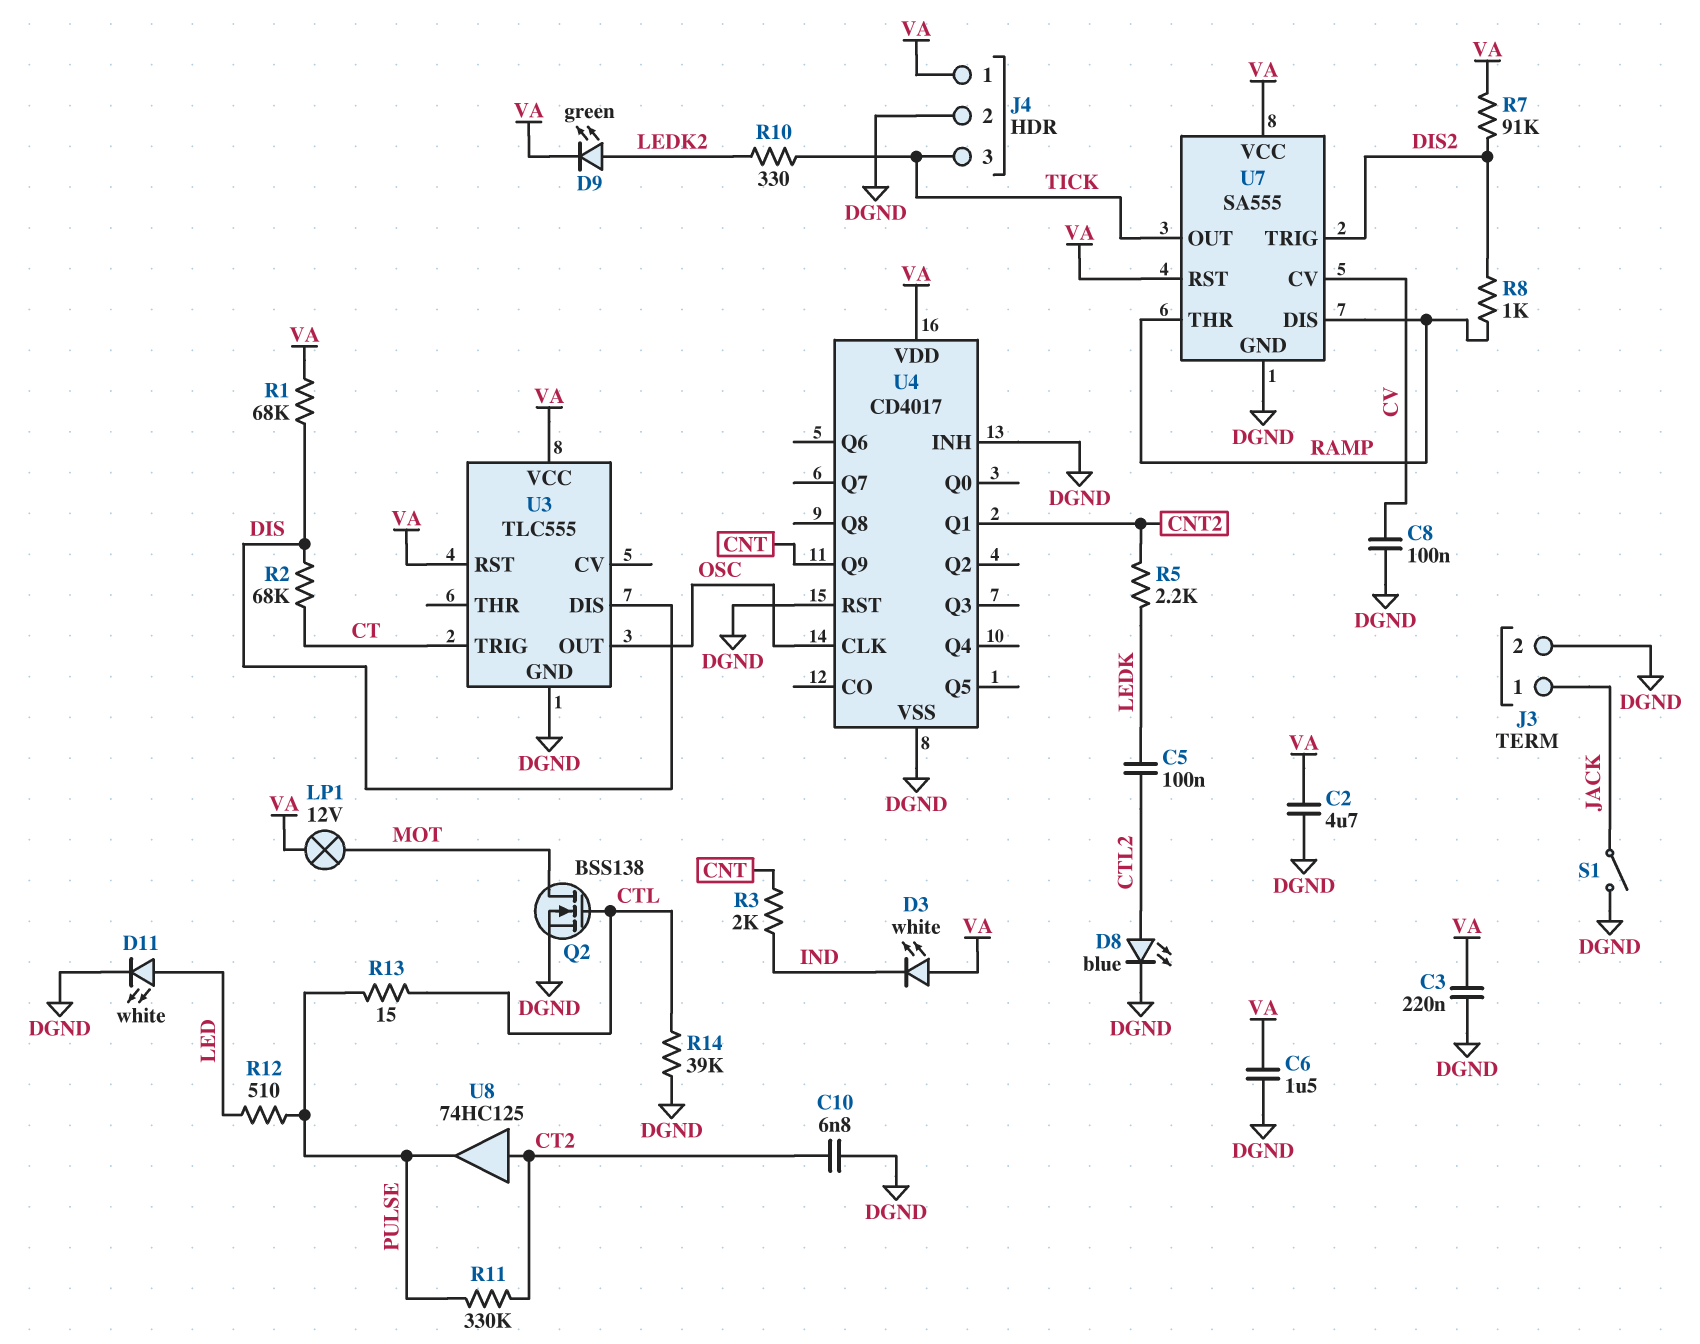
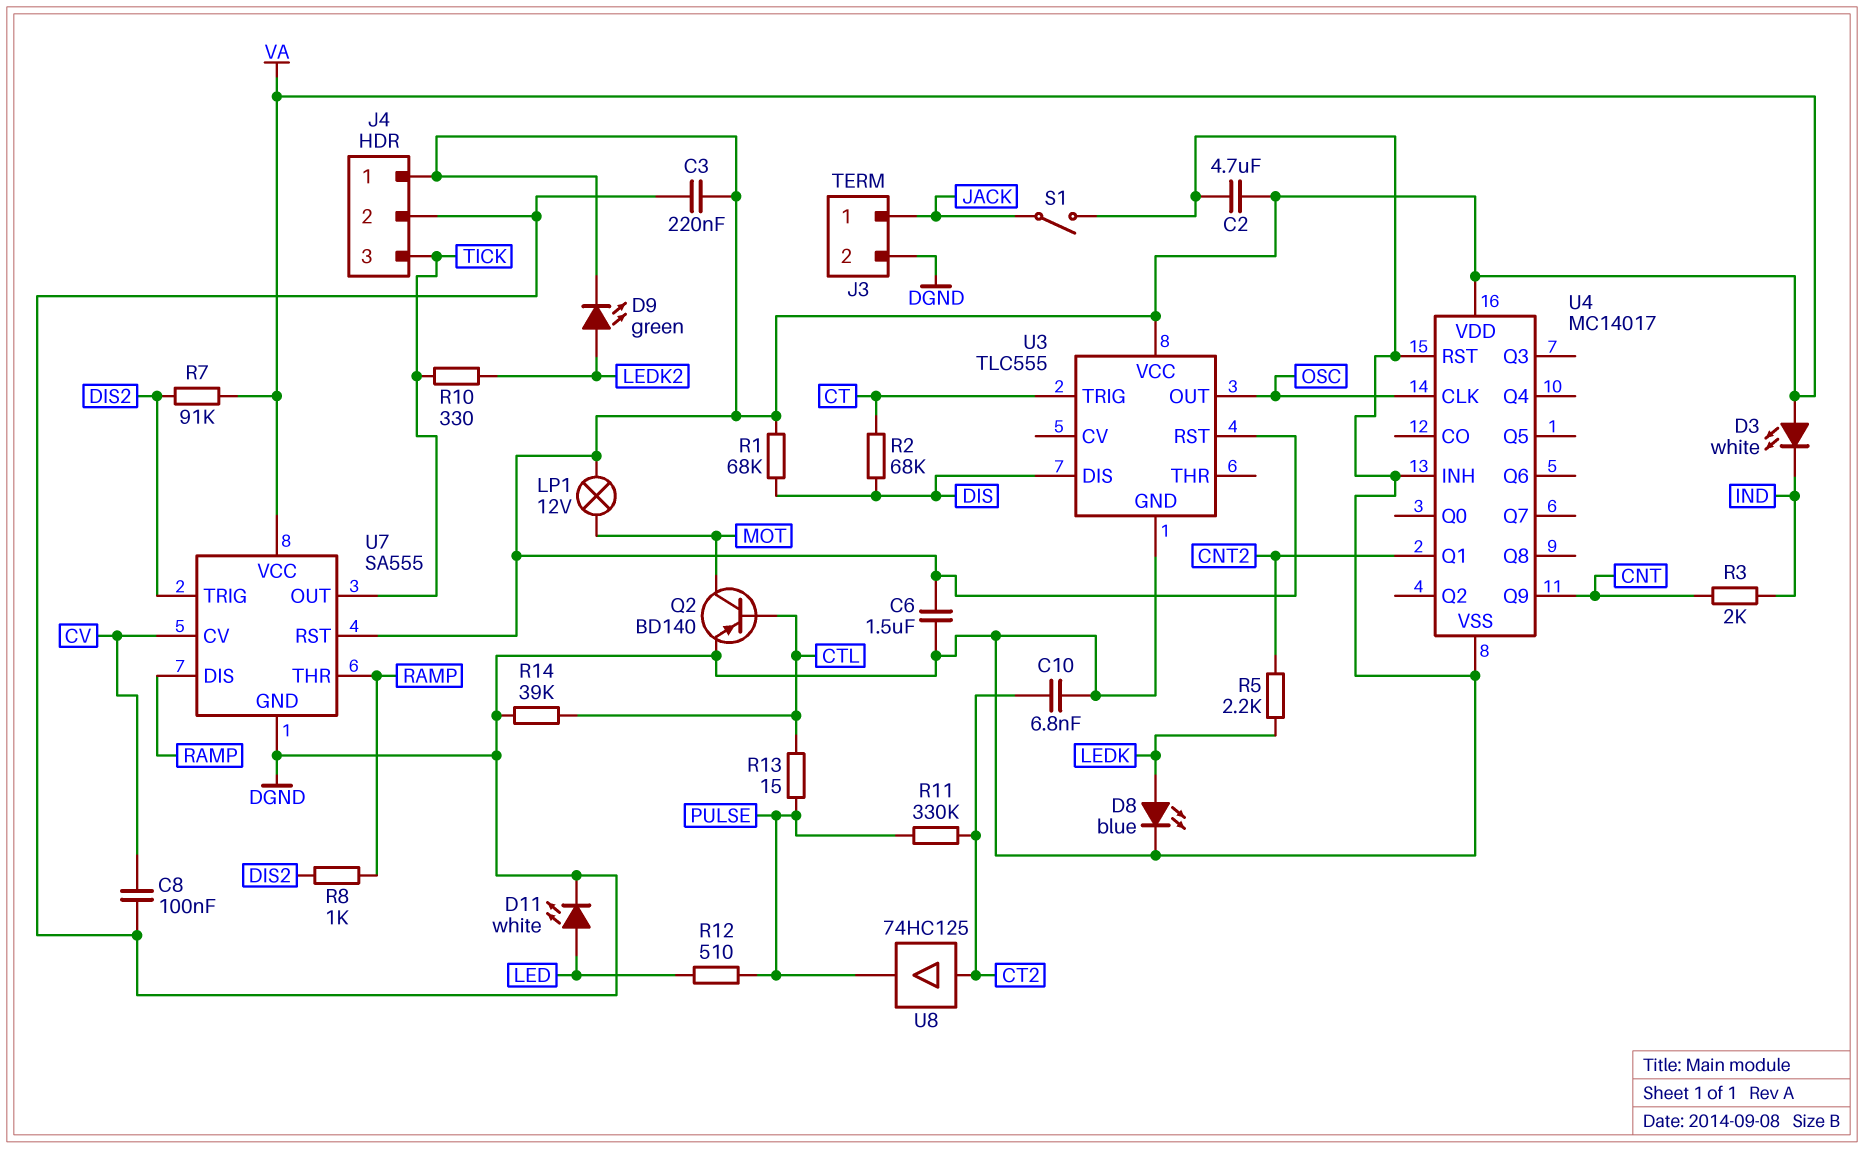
C5: 100nF (CTL2, LEDK) -> none
D8: LED blue (A CTL2, K DGND) -> LED blue (A LEDK, K DGND)
Q2: NMOS BSS138 (G CTL, D MOT, S DGND) -> PNP BD140 (B CTL, C MOT, E DGND)
U4: CD4017 -> MC14017

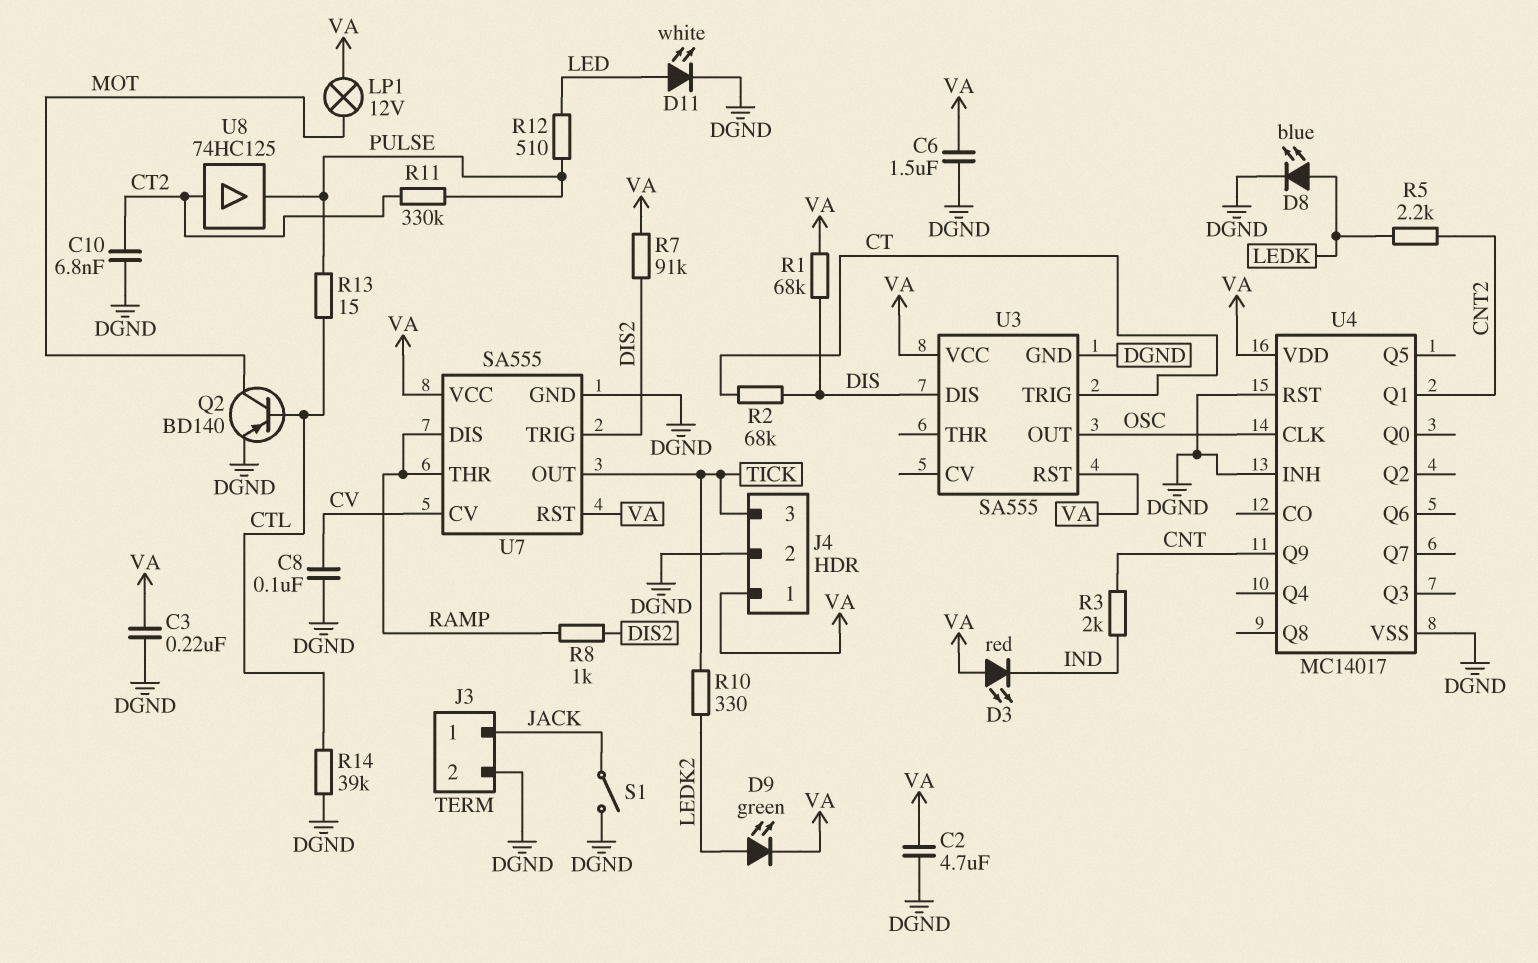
D3: LED white (A VA, K IND) -> LED red (A VA, K IND)
U3: TLC555 -> SA555

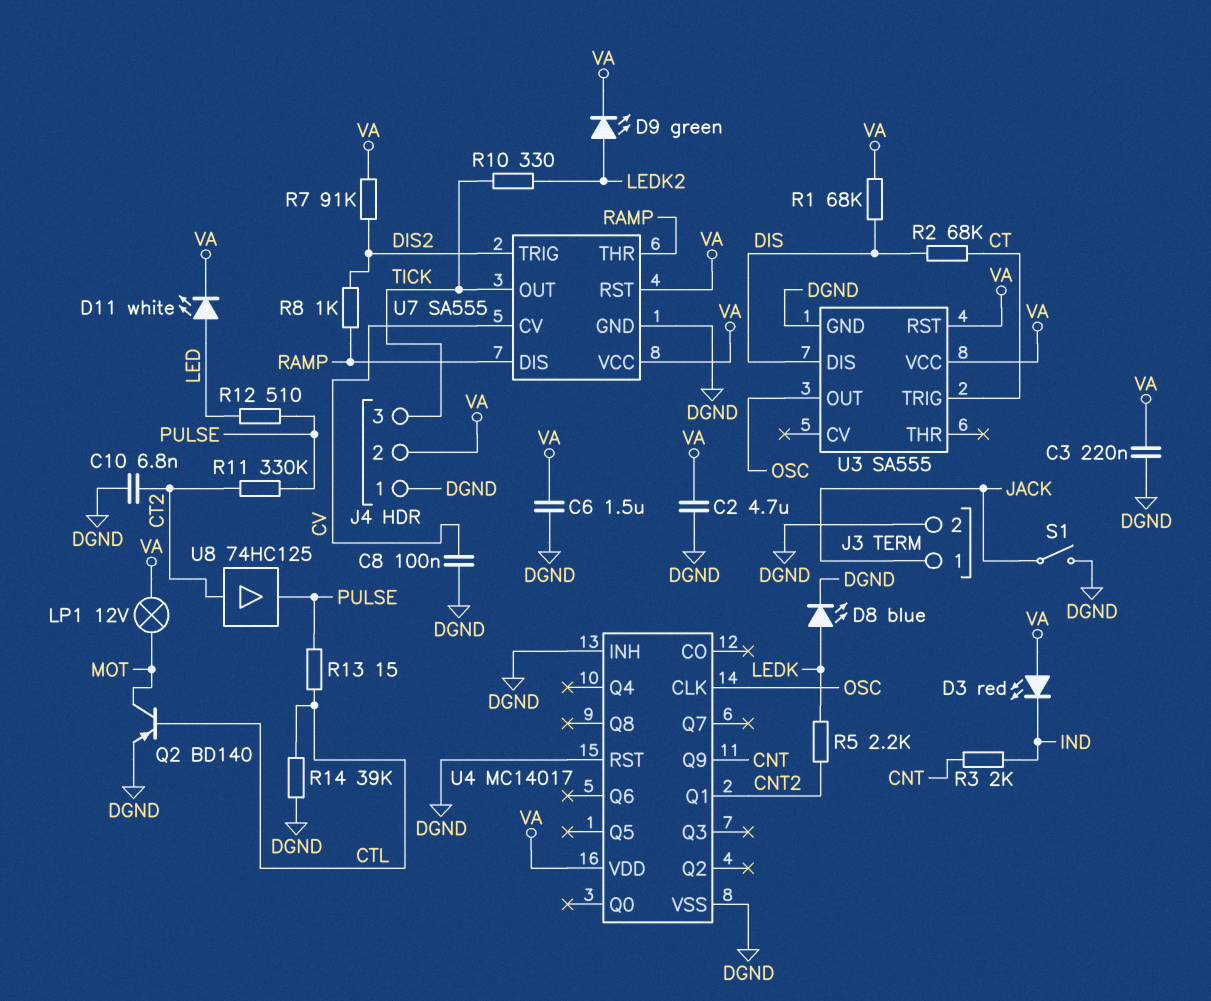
D11: LED white (A LED, K DGND) -> LED white (A LED, K VA)
J4 pin 1: VA -> DGND
J4 pin 2: DGND -> VA

